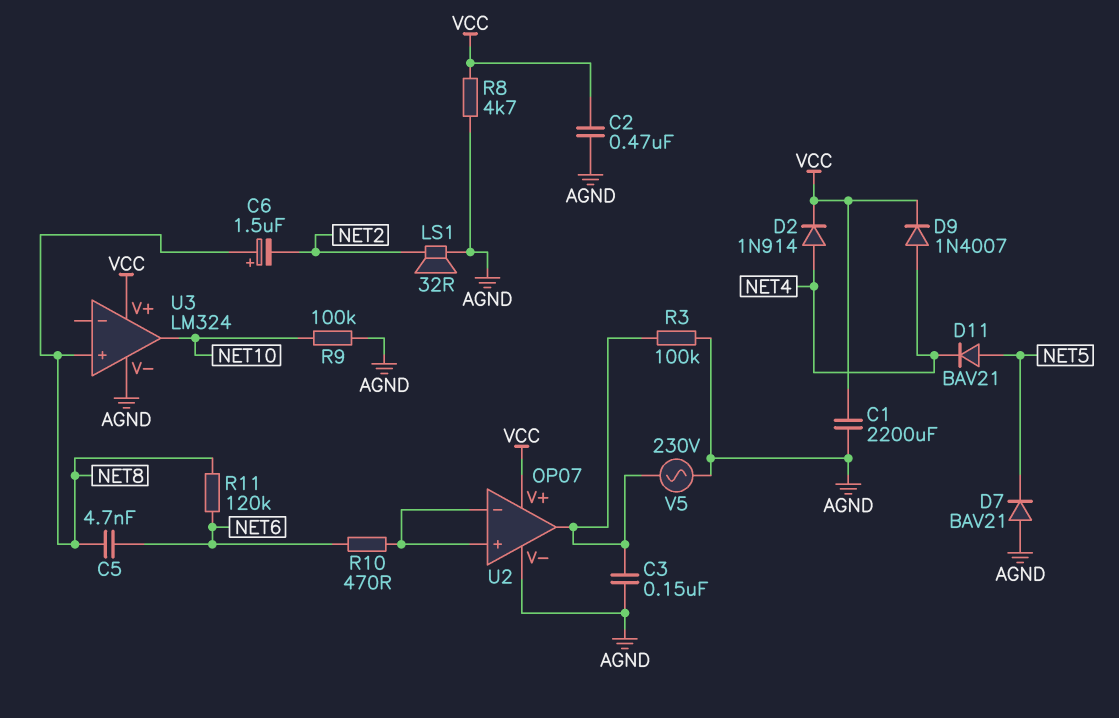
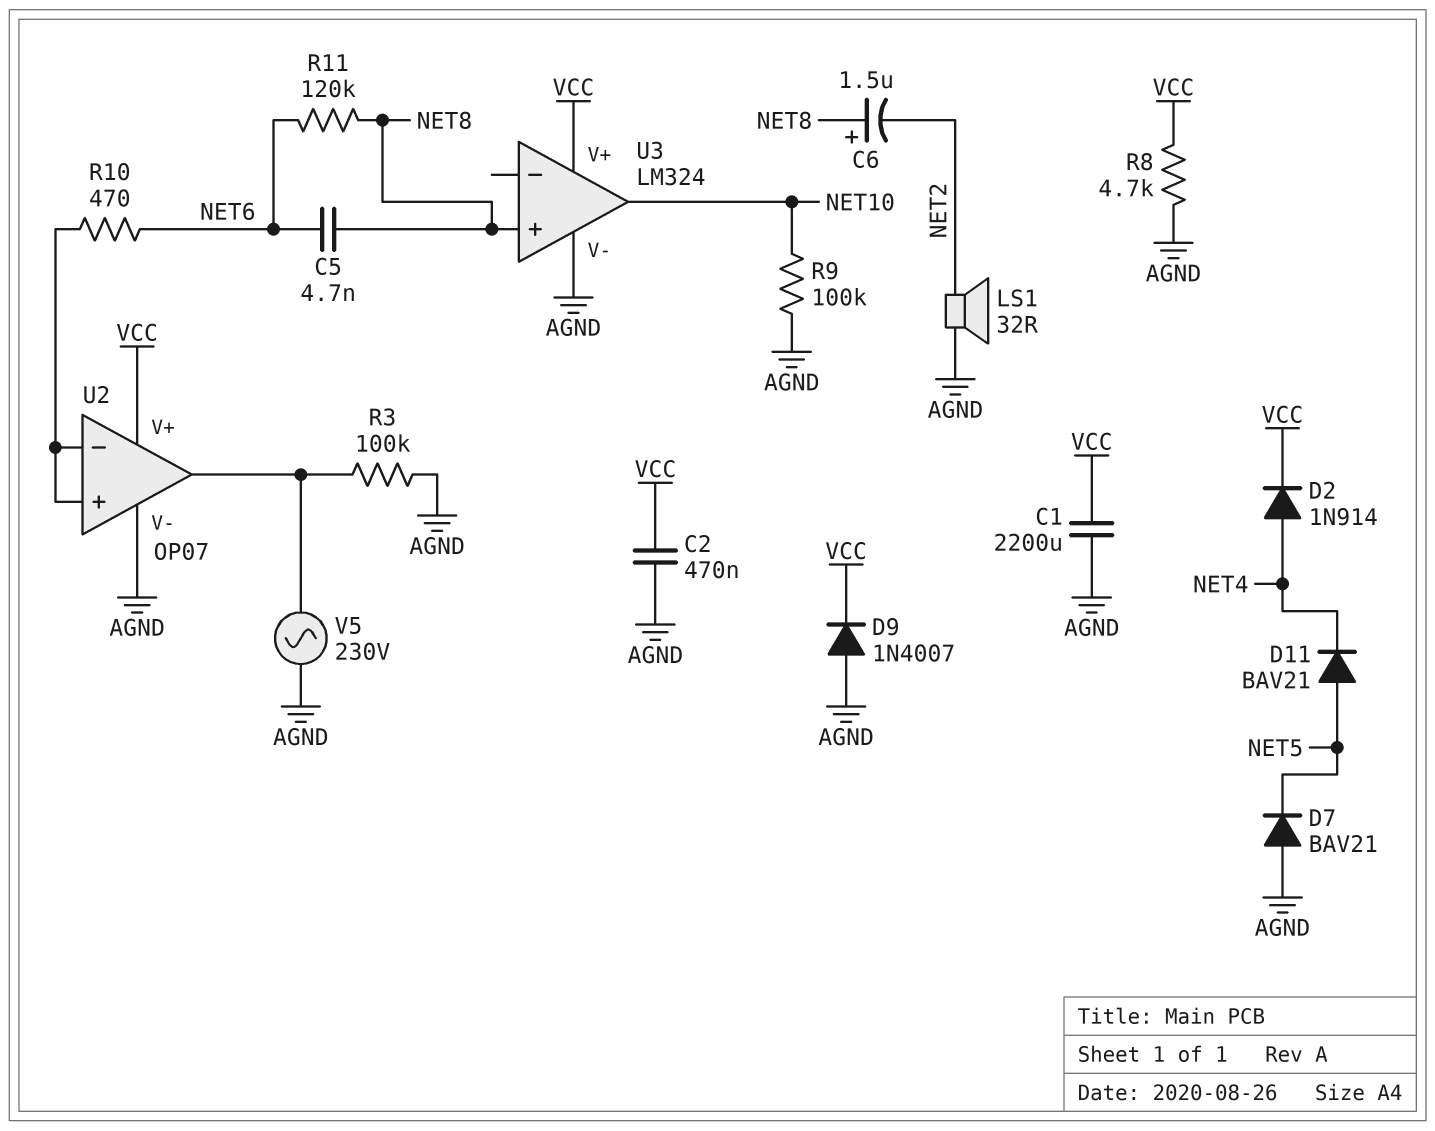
C3: 150nF (AGND, U2/out) -> none
D9: diode 1N4007 (A NET4, K VCC) -> diode 1N4007 (A AGND, K VCC)

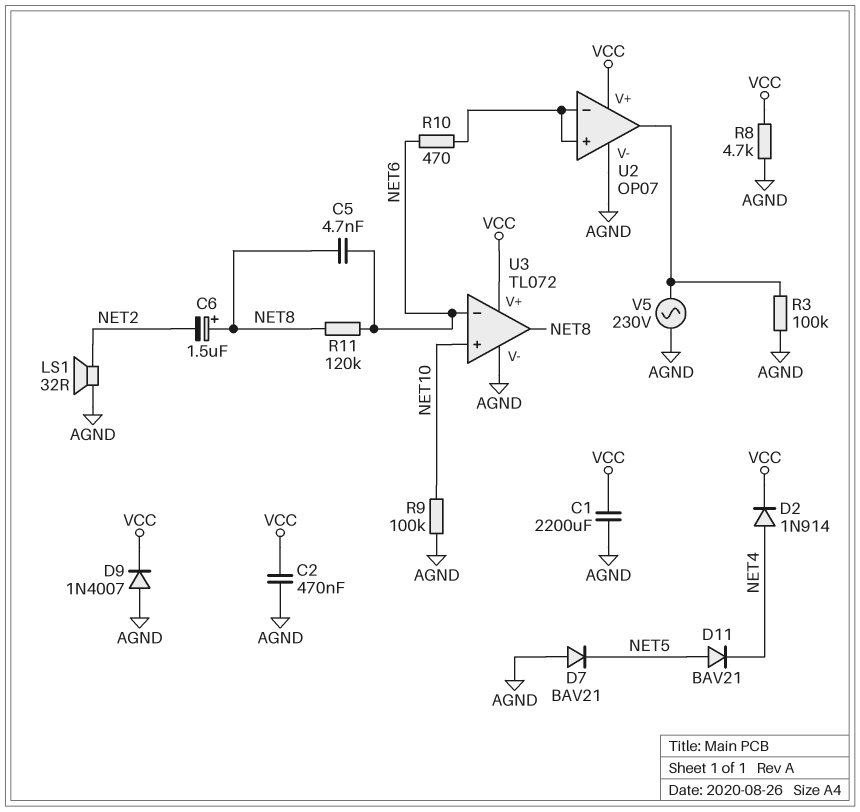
U3: LM324 -> TL072
U3 pin in+: NET8 -> NET10
U3 pin in-: none -> NET6
U3 pin out: NET10 -> NET8

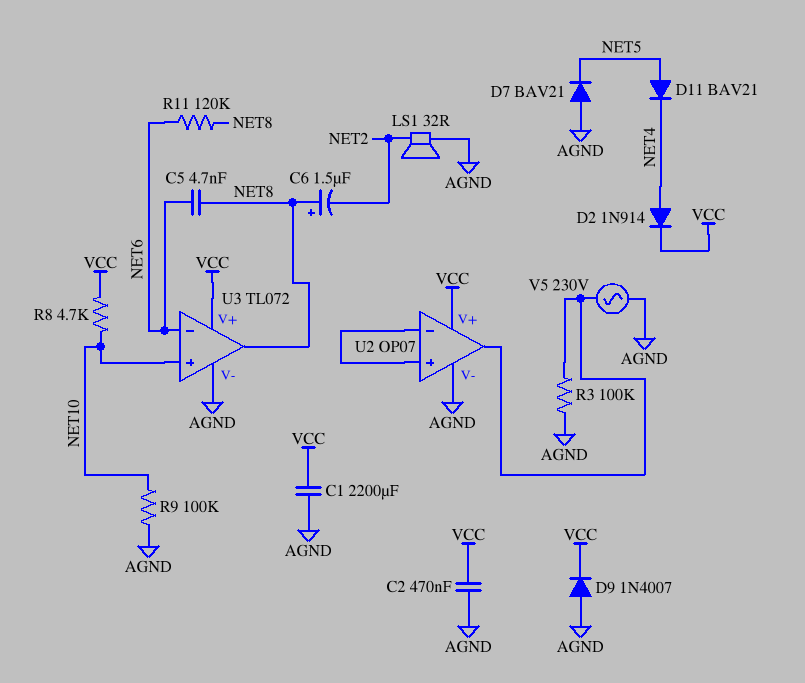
R8: 4.7k (AGND, VCC) -> 4.7k (NET10, VCC)
R10: 470 (NET6, U2/in+) -> none

